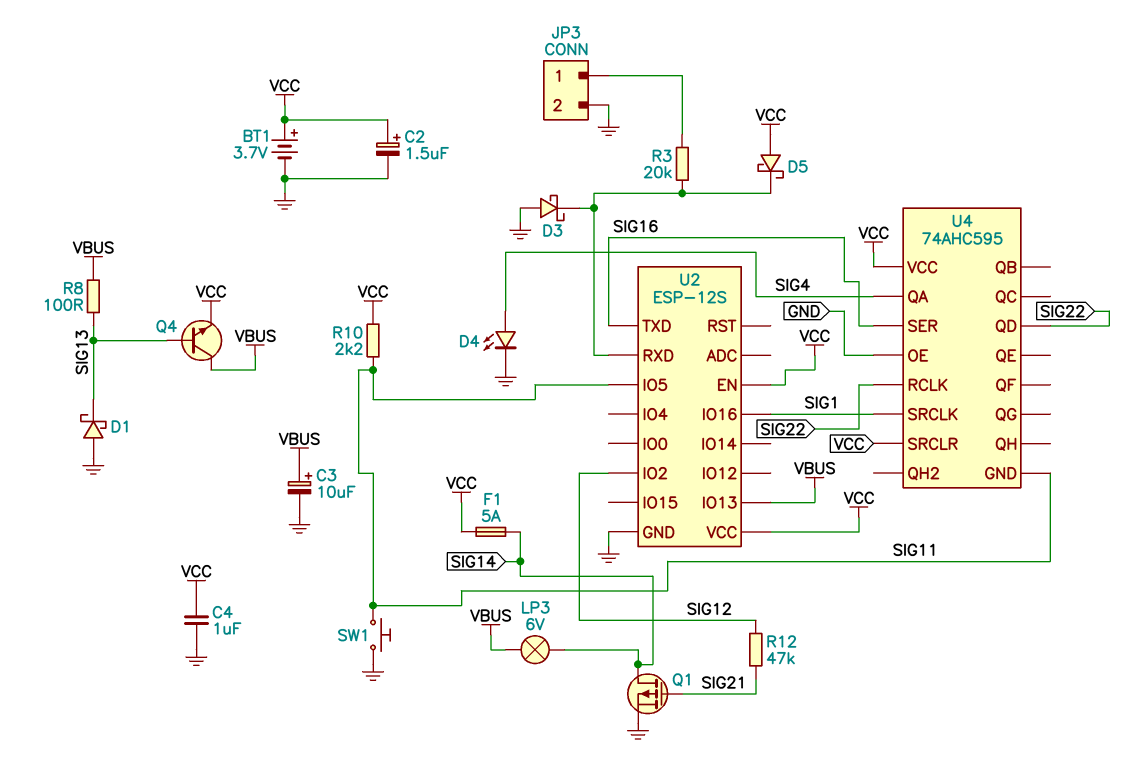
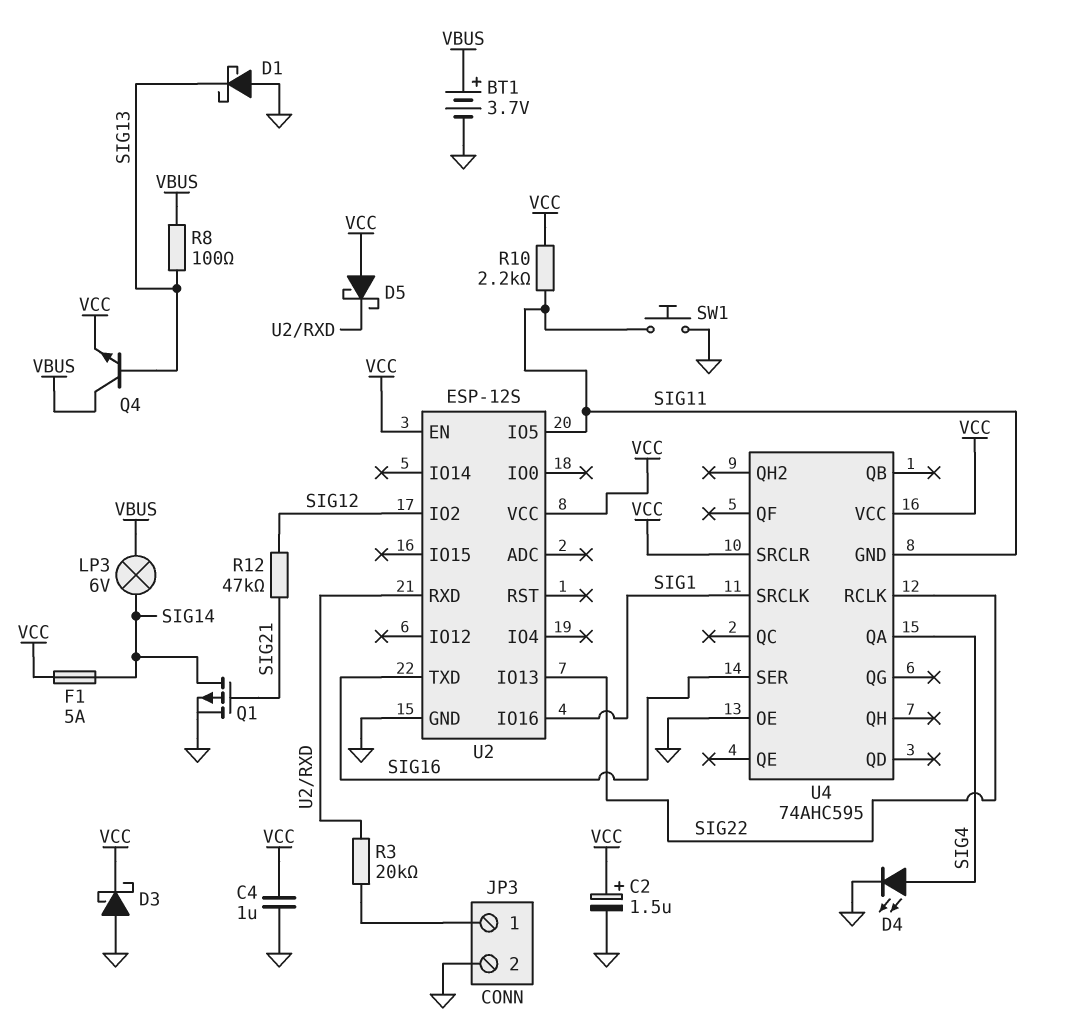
BT1: 3.7V (plus VCC, minus GND) -> 3.7V (plus VBUS, minus GND)
C3: 10uF (plus VBUS, minus GND) -> none
D3: schottky (A GND, K U2/RXD) -> schottky (A GND, K VCC)
U2 pin IO13: VBUS -> SIG22
U4 pin QD: SIG22 -> none

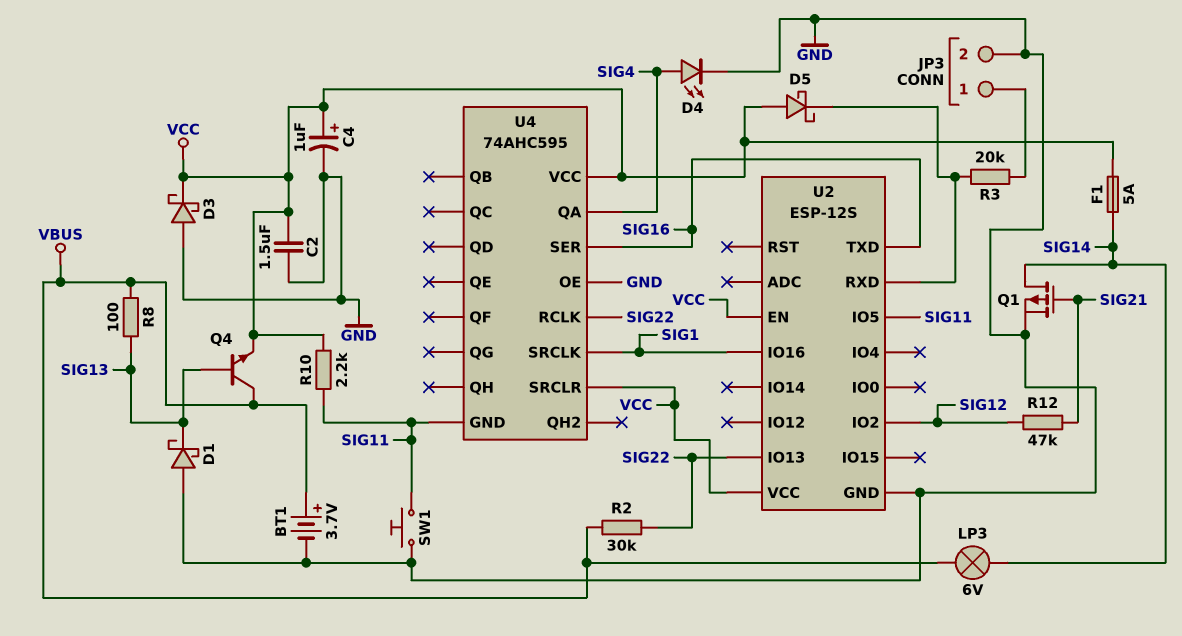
C2: 1.5uF (plus VCC, minus GND) -> 1.5uF (GND, VCC)
C4: 1uF (GND, VCC) -> 1uF (plus VCC, minus GND)
R2: none -> 30k (SIG22, VBUS)

